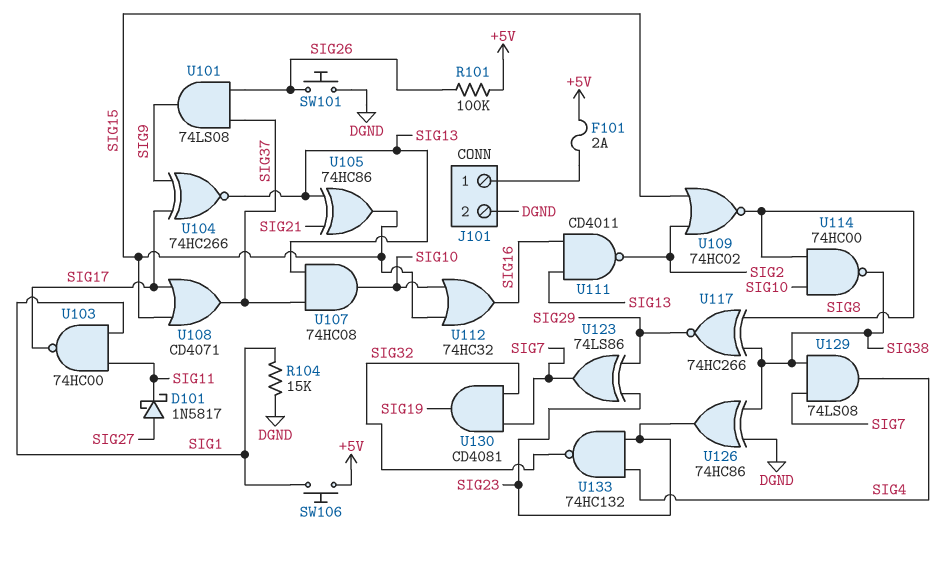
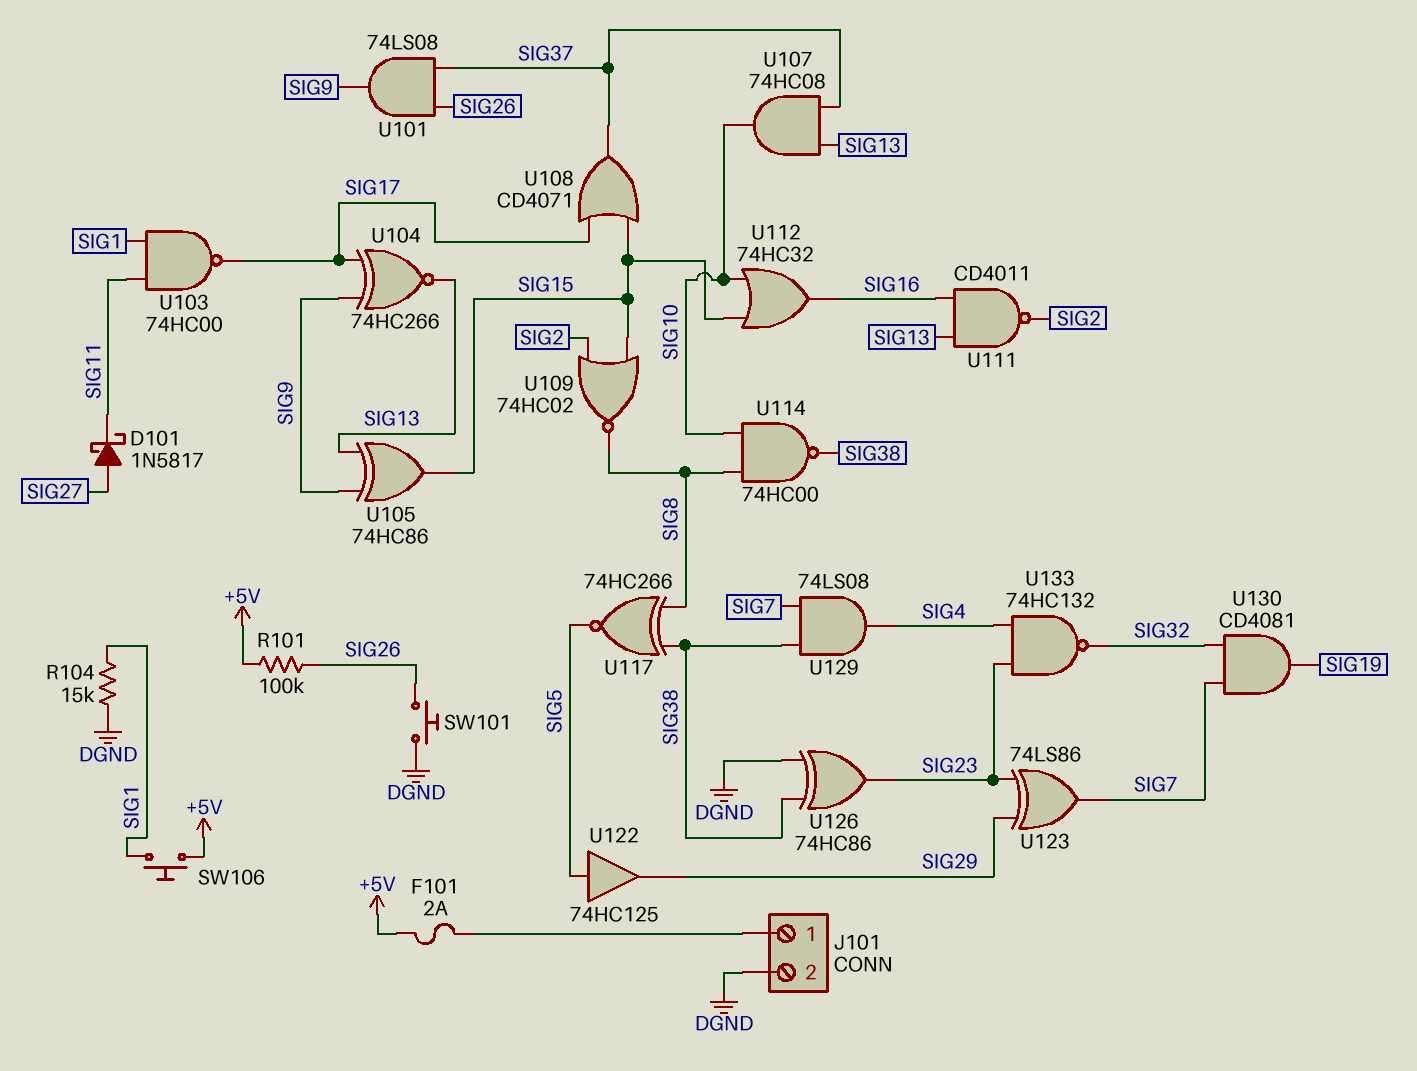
U105: XOR 74HC86 (in SIG13, in SIG21, out SIG15) -> XOR 74HC86 (in SIG9, in SIG13, out SIG15)
U117: XNOR 74HC266 (in SIG8, in SIG38, out SIG29) -> XNOR 74HC266 (in SIG8, in SIG38, out SIG5)
U122: none -> buffer 74HC125 (in SIG5, out SIG29)

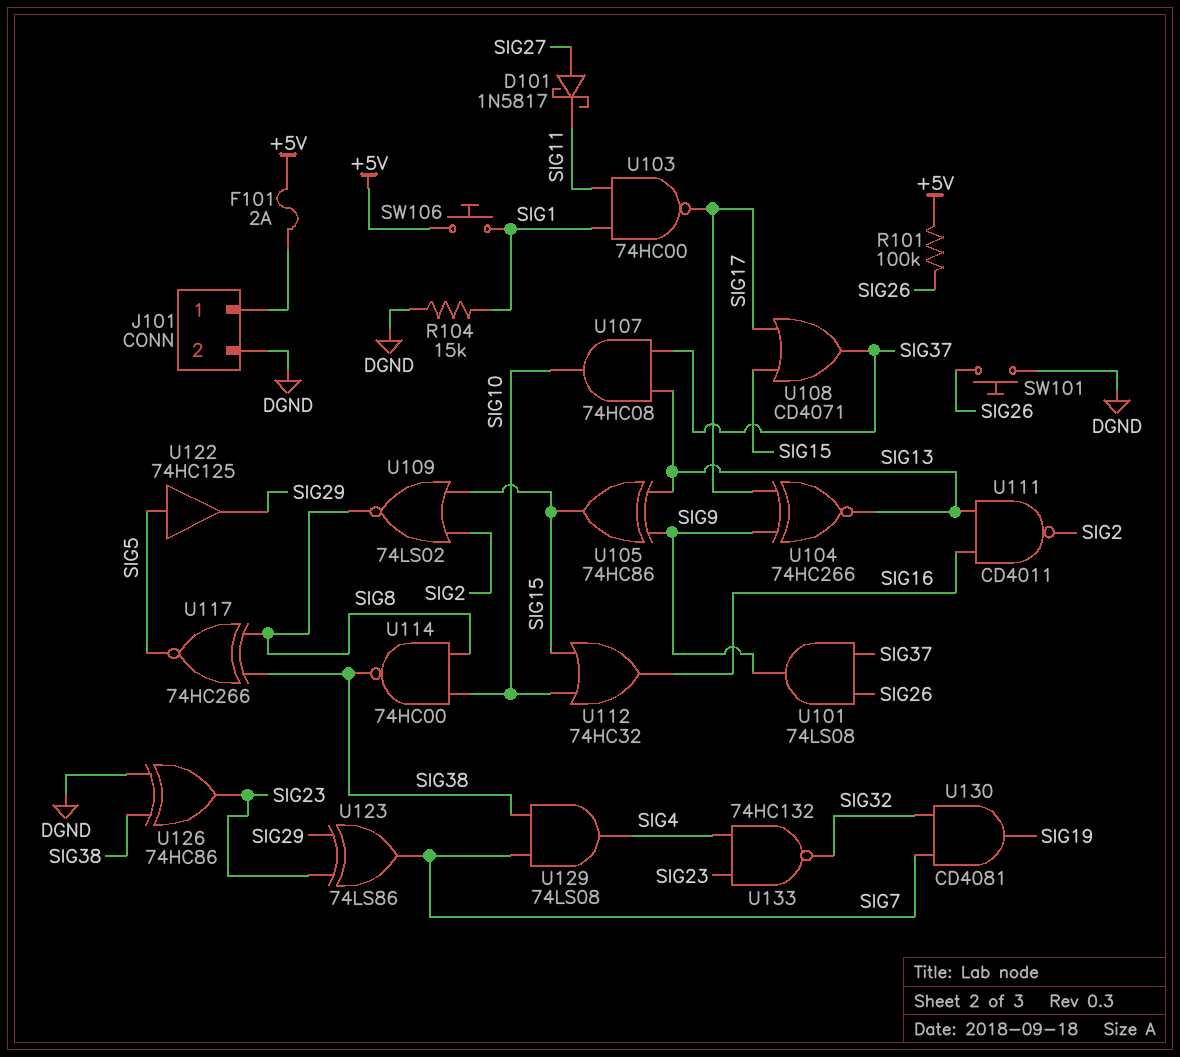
U109: NOR 74HC02 (in SIG2, in SIG15, out SIG8) -> NOR 74LS02 (in SIG2, in SIG15, out SIG8)

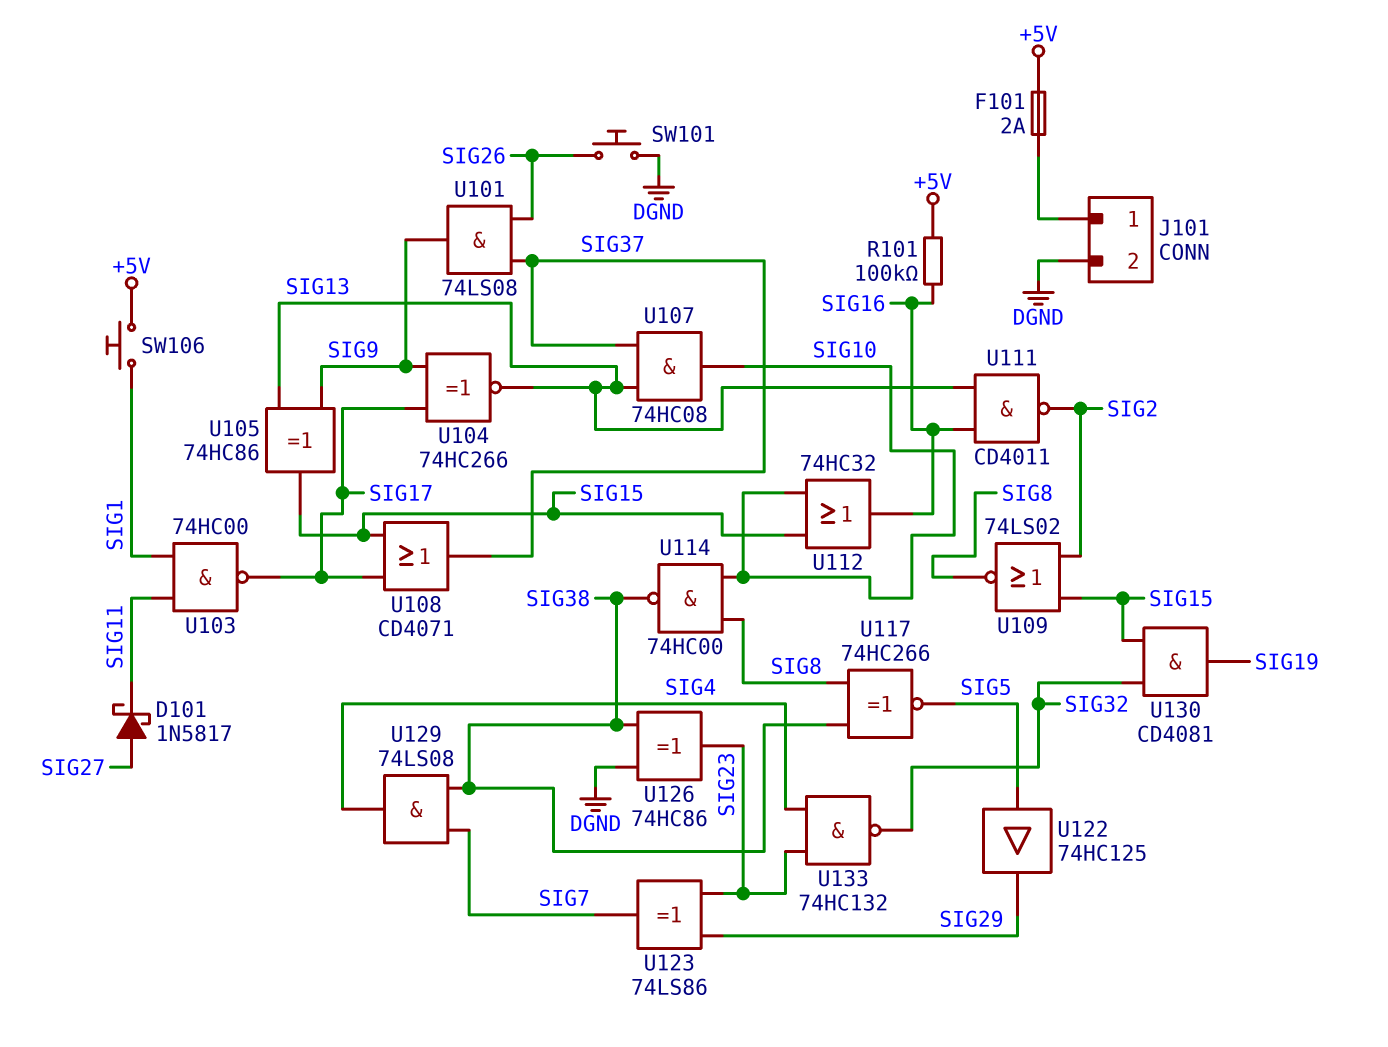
R101: 100k (+5V, SIG26) -> 100k (+5V, SIG16)
R104: 15k (DGND, SIG1) -> none
U130: AND CD4081 (in SIG7, in SIG32, out SIG19) -> AND CD4081 (in SIG15, in SIG32, out SIG19)

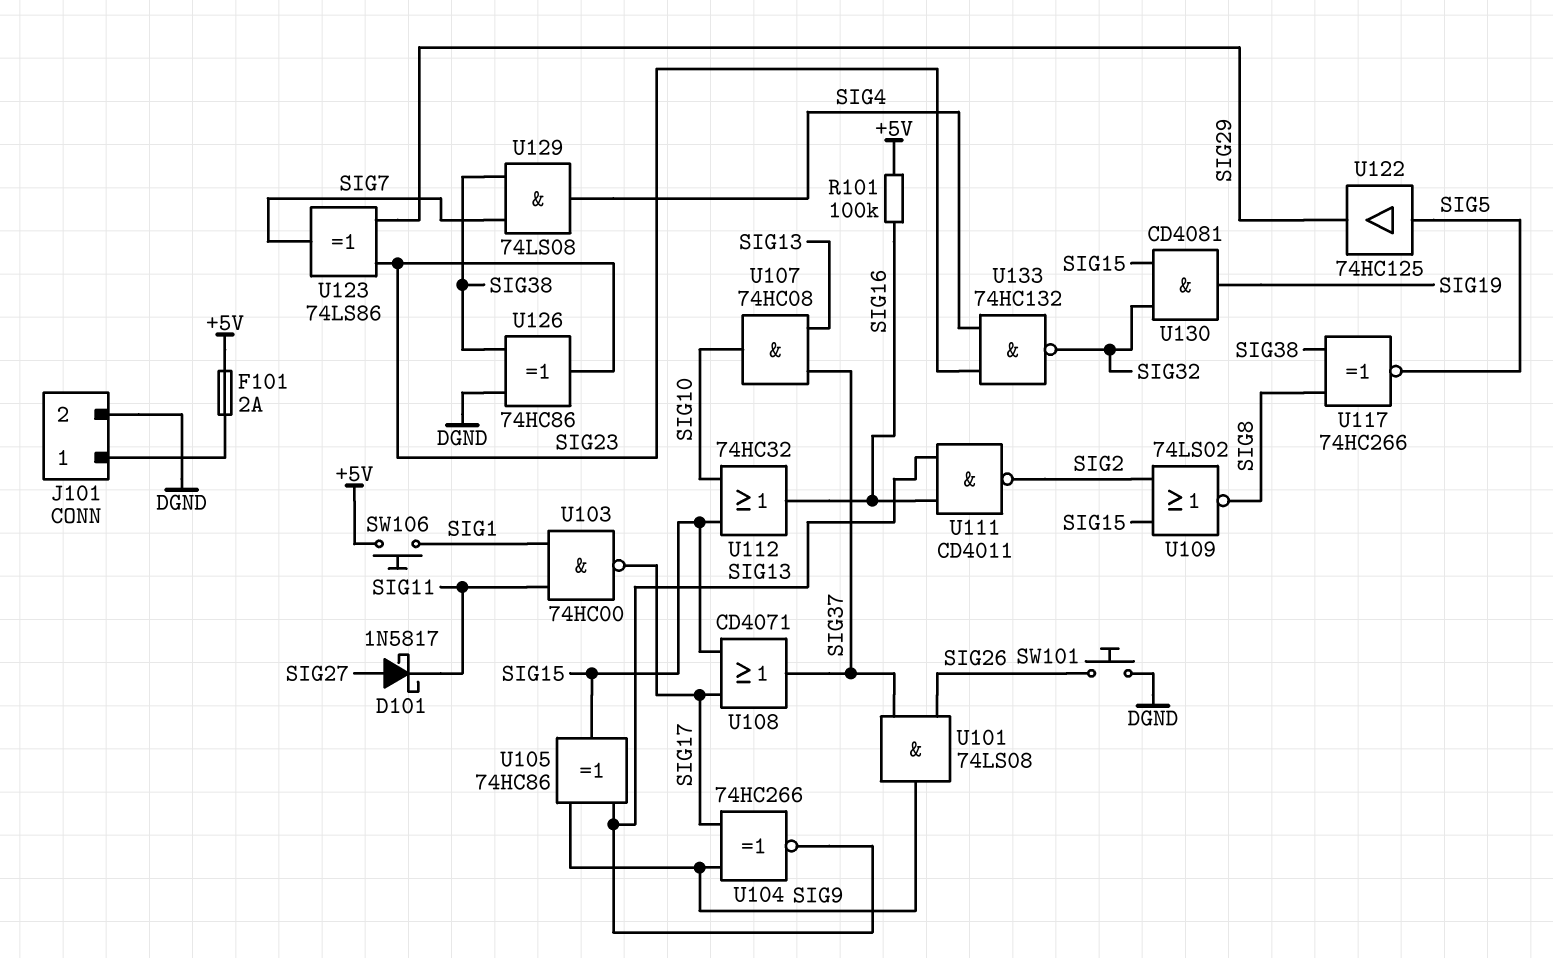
U114: NAND 74HC00 (in SIG8, in SIG10, out SIG38) -> none

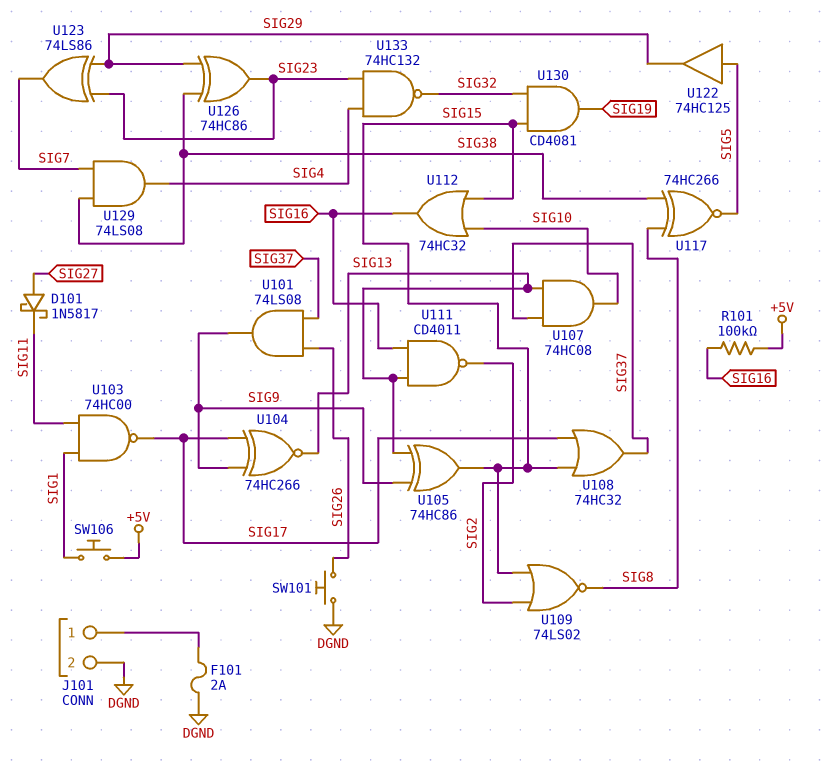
F101: 2A (+5V, J101/1) -> 2A (DGND, J101/1)
U108: OR CD4071 (in SIG15, in SIG17, out SIG37) -> OR 74HC32 (in SIG15, in SIG17, out SIG37)
U126: XOR 74HC86 (in DGND, in SIG38, out SIG23) -> XOR 74HC86 (in SIG29, in SIG38, out SIG23)

